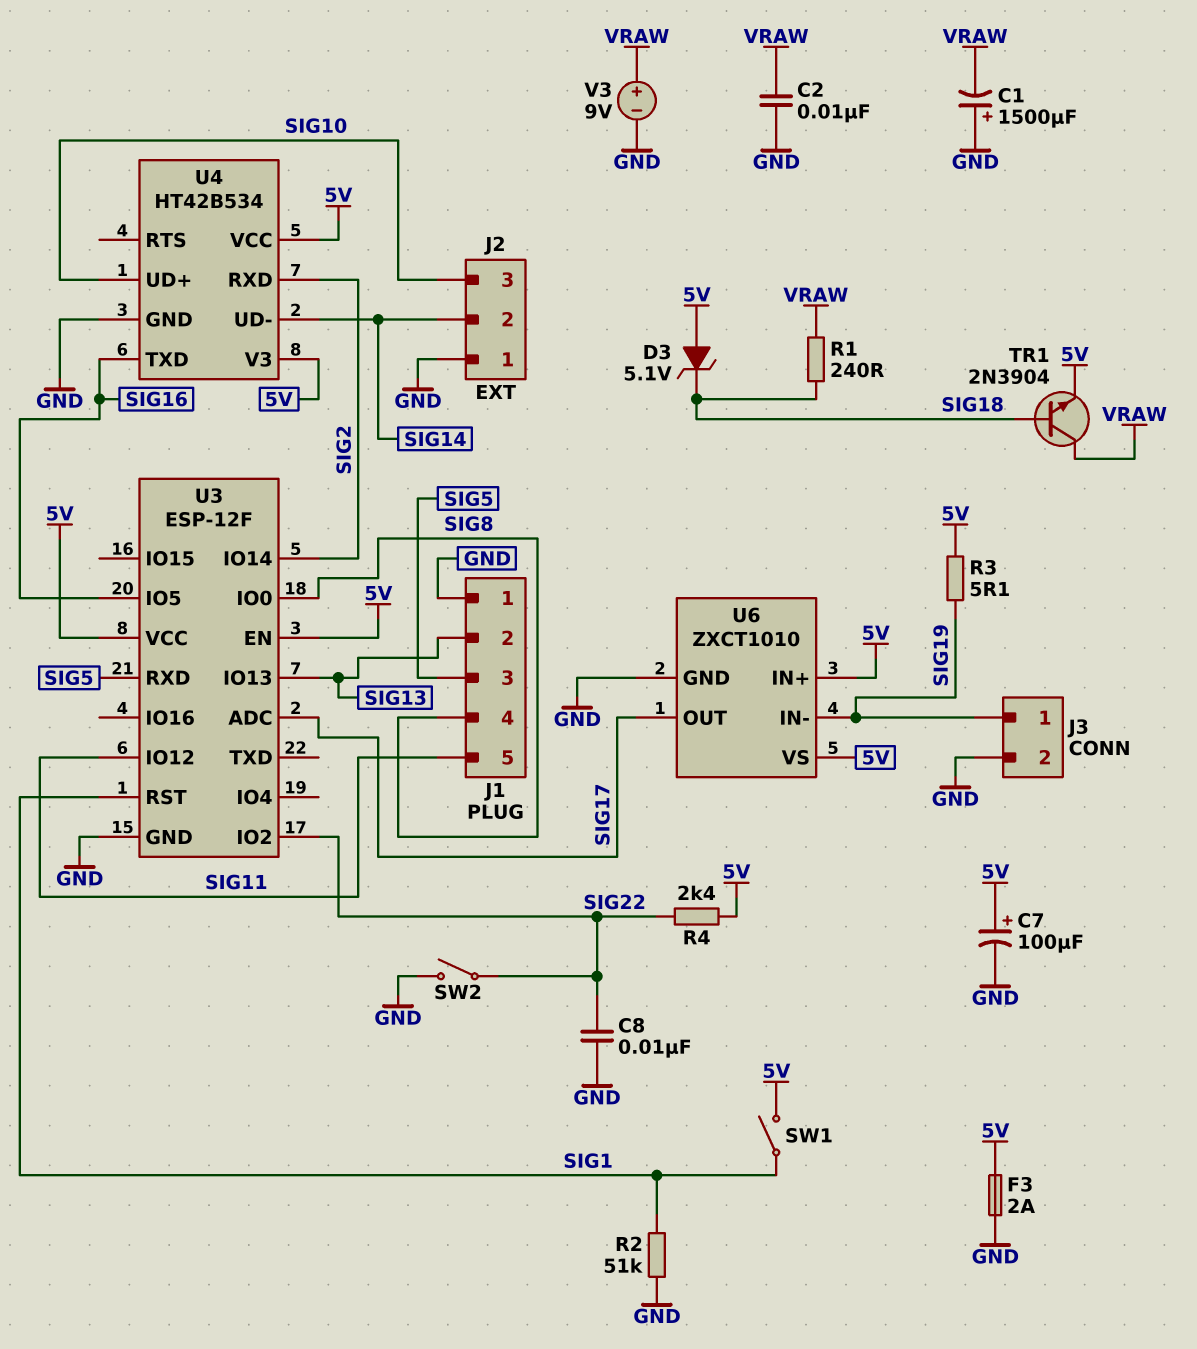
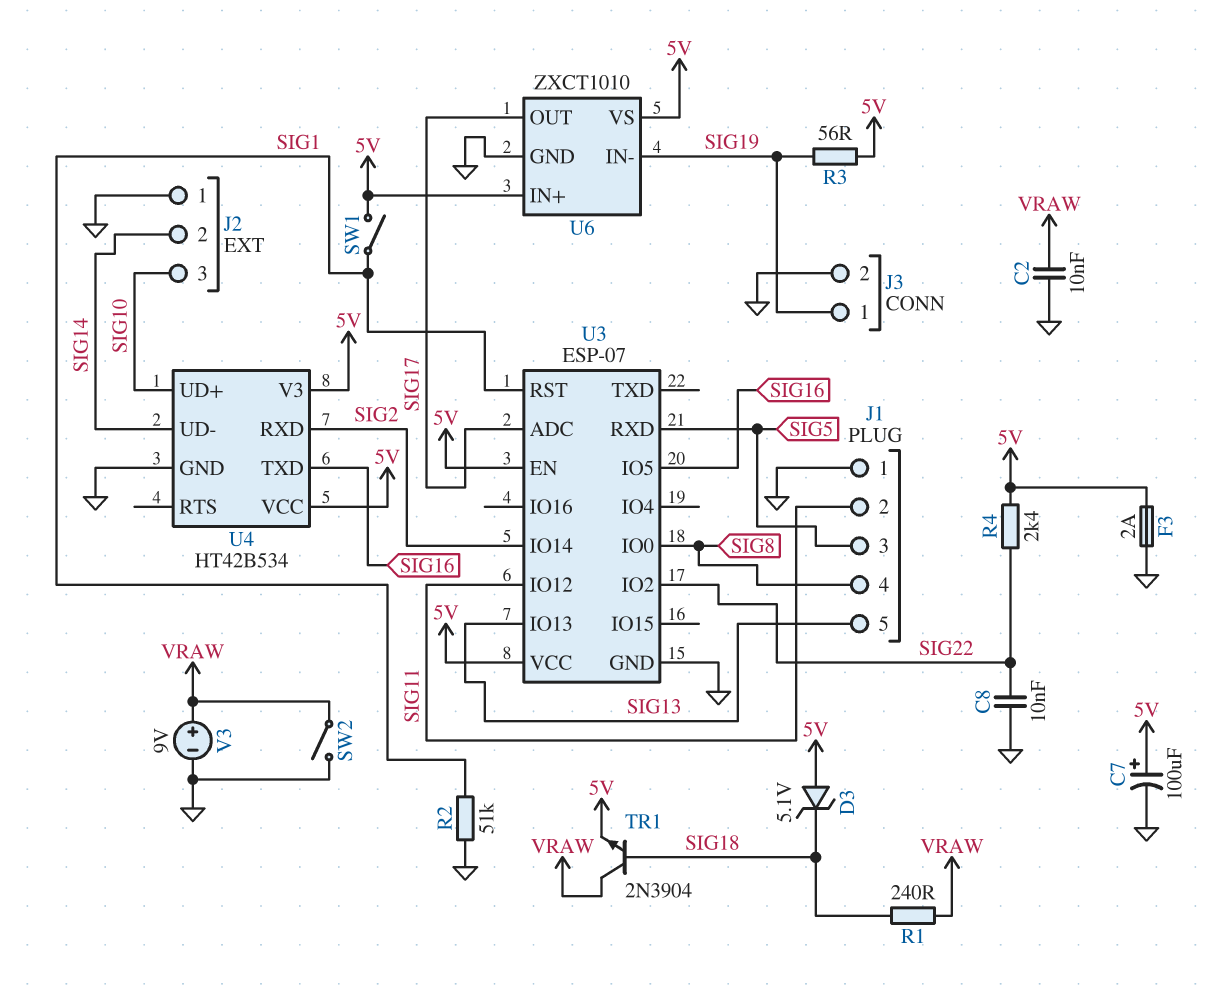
C1: 1500uF (plus GND, minus VRAW) -> none
J1 pin 2: SIG13 -> SIG11
J1 pin 5: SIG11 -> SIG13
R3: 5.1 (5V, SIG19) -> 56 (5V, SIG19)
SW2: switch (GND, SIG22) -> switch (GND, VRAW)
U3: ESP-12F -> ESP-07

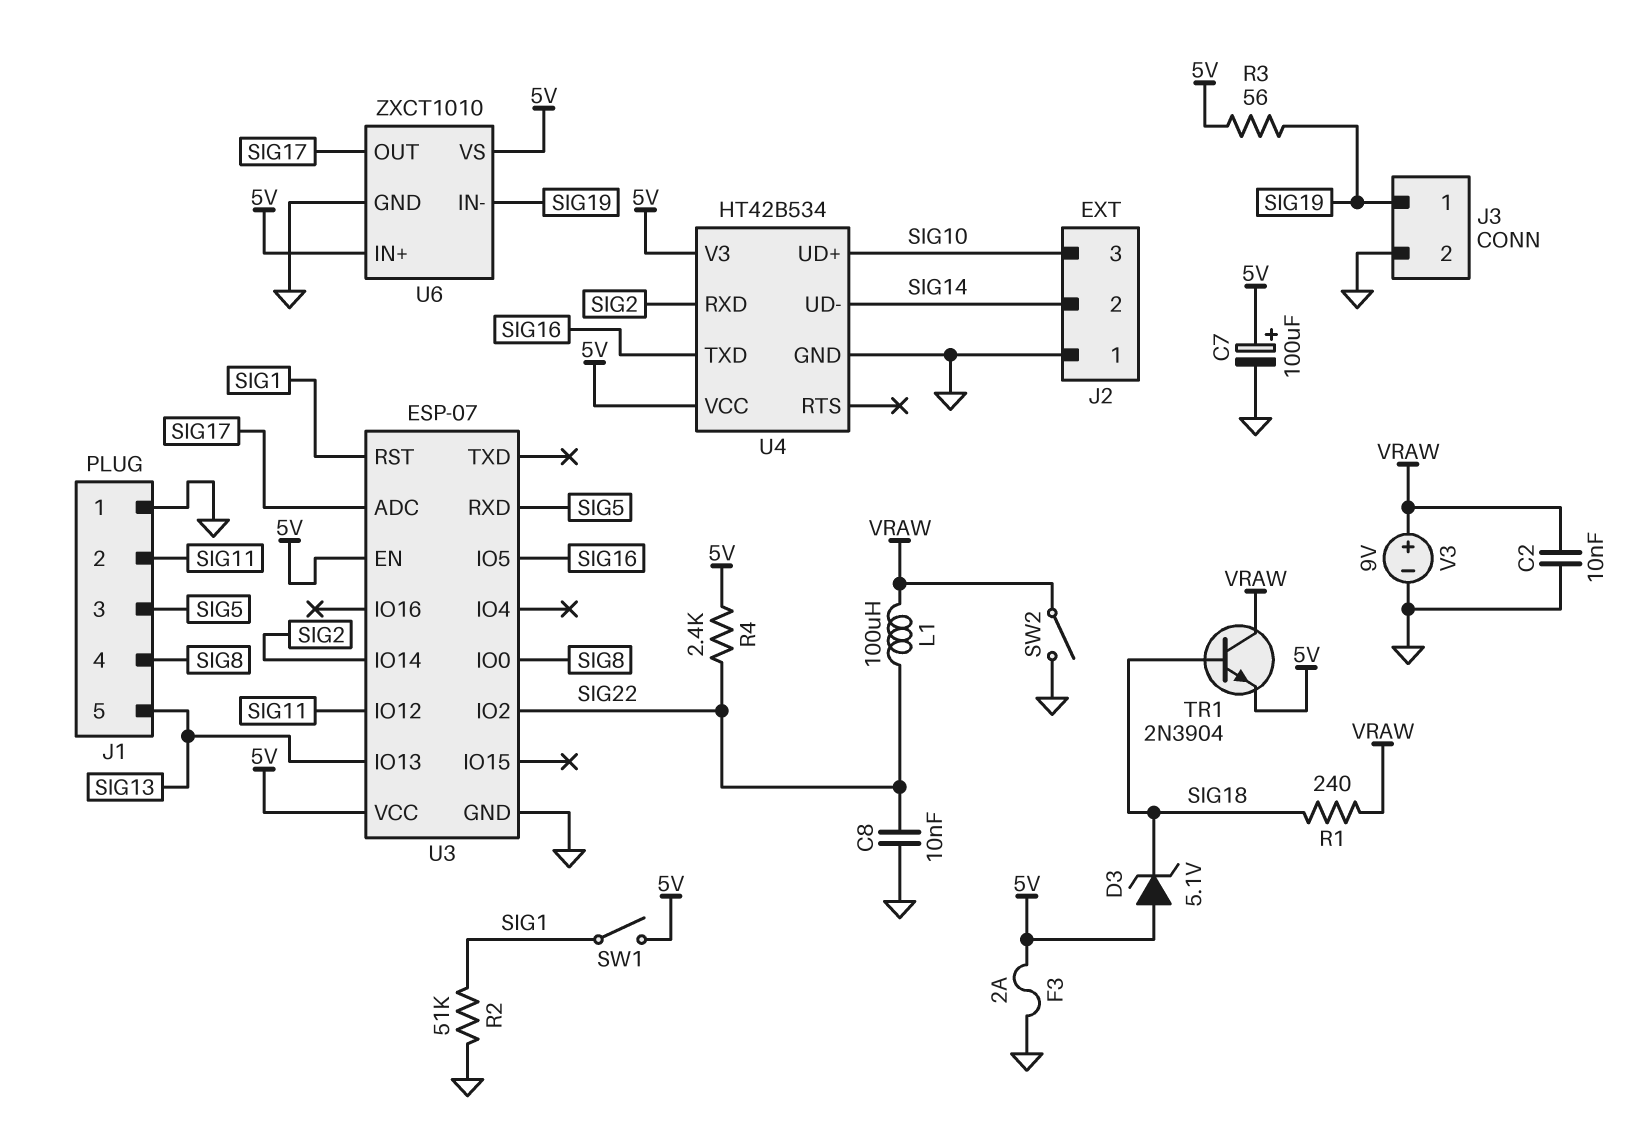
L1: none -> 100uH (SIG22, VRAW)

